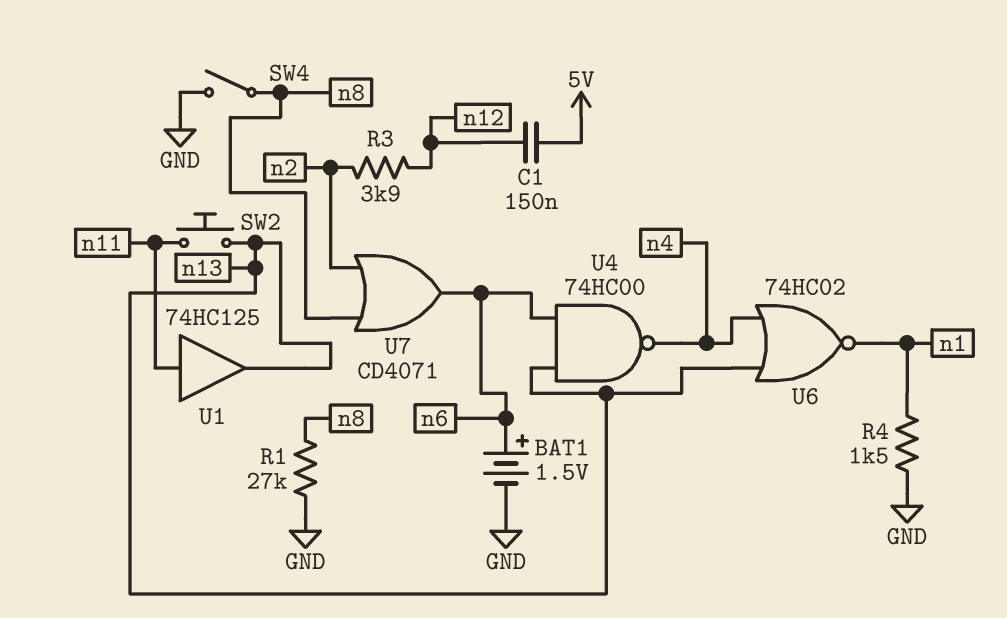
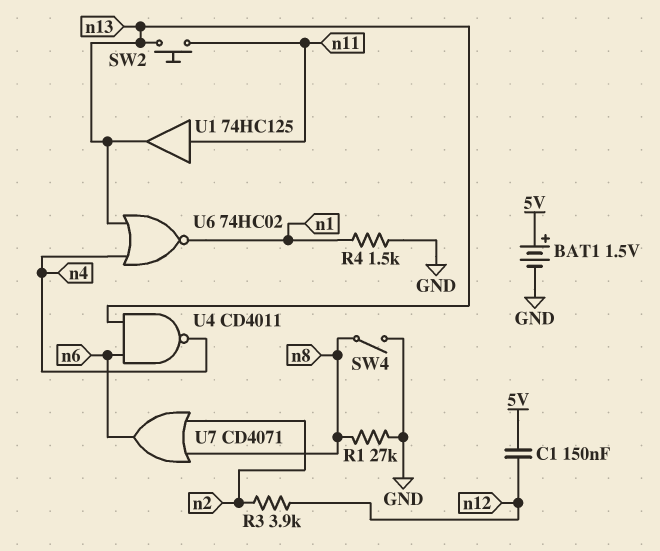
BAT1: 1.5V (plus n6, minus GND) -> 1.5V (plus 5V, minus GND)
U4: NAND 74HC00 (in n6, in n13, out n4) -> NAND CD4011 (in n6, in n13, out n4)

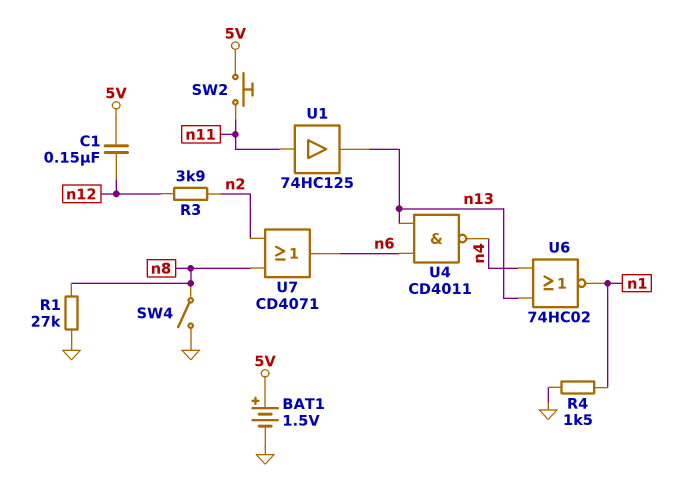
SW2: button (n11, n13) -> button (5V, n11)

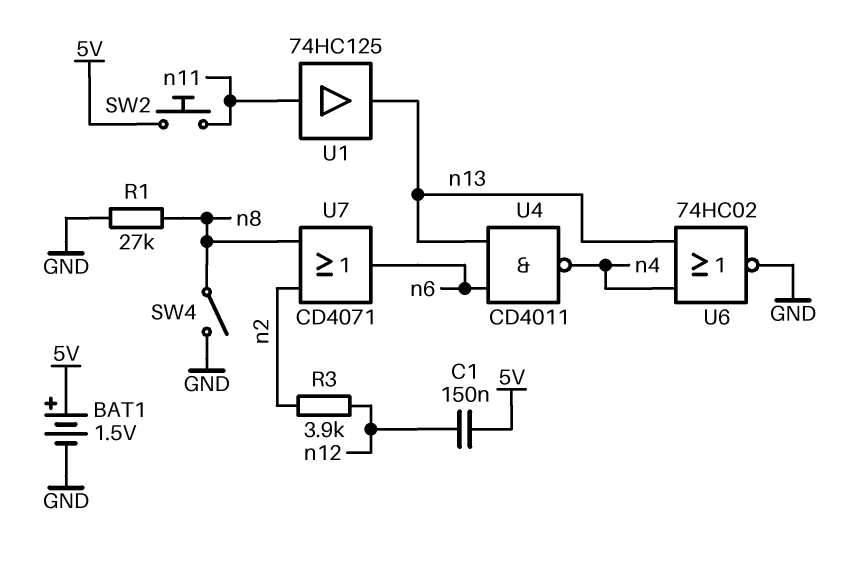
R4: 1.5k (GND, n1) -> none
U6: NOR 74HC02 (in n4, in n13, out n1) -> NOR 74HC02 (in n4, in n13, out GND)

